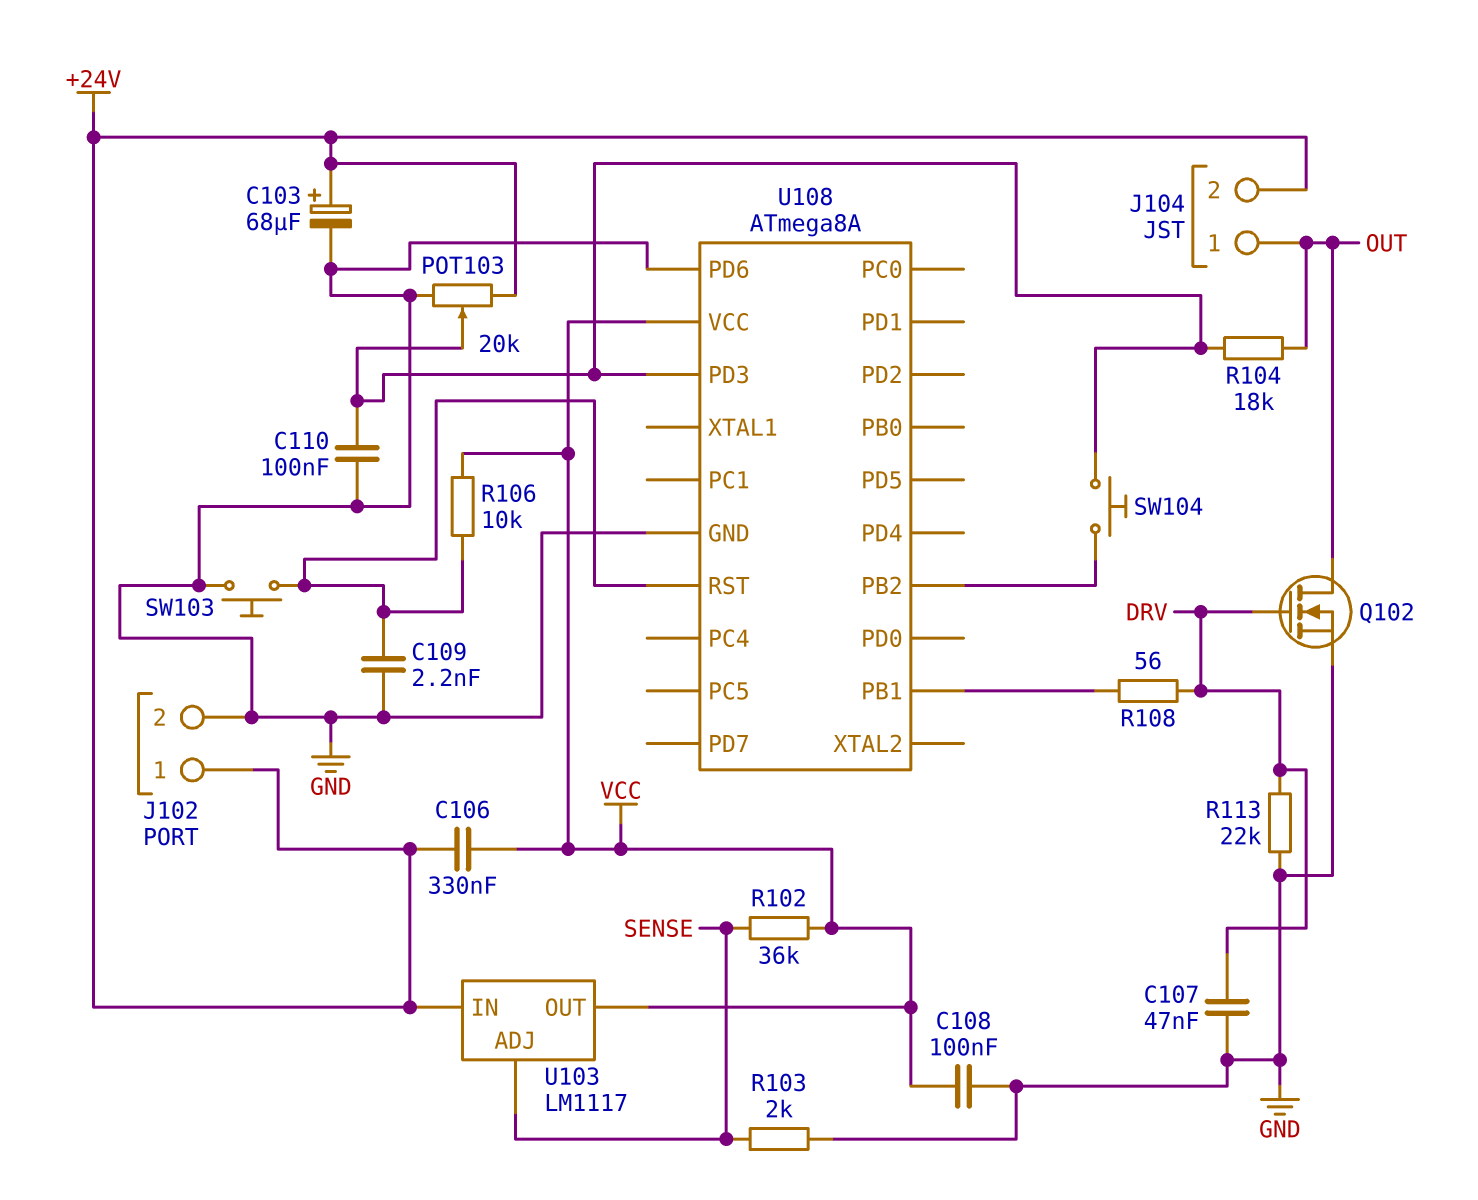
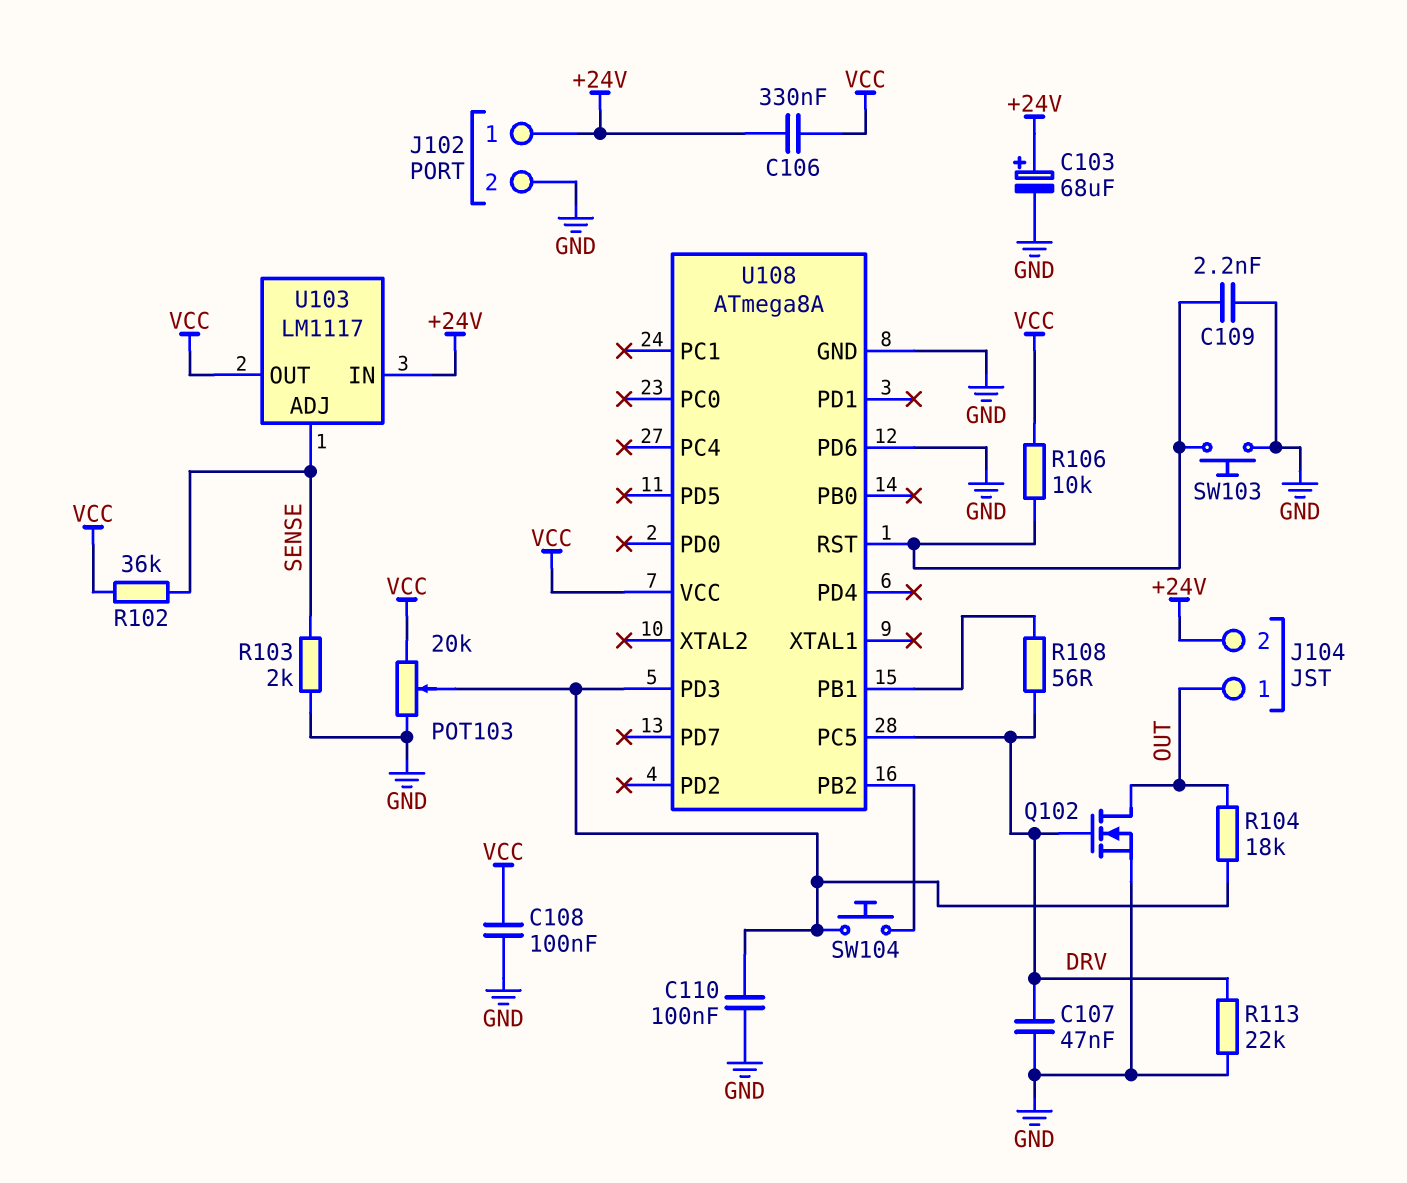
POT103: 20k (+24V, GND, wiper U108/PD3) -> 20k (GND, VCC, wiper U108/PD3)
U108 pin PC5: none -> DRV

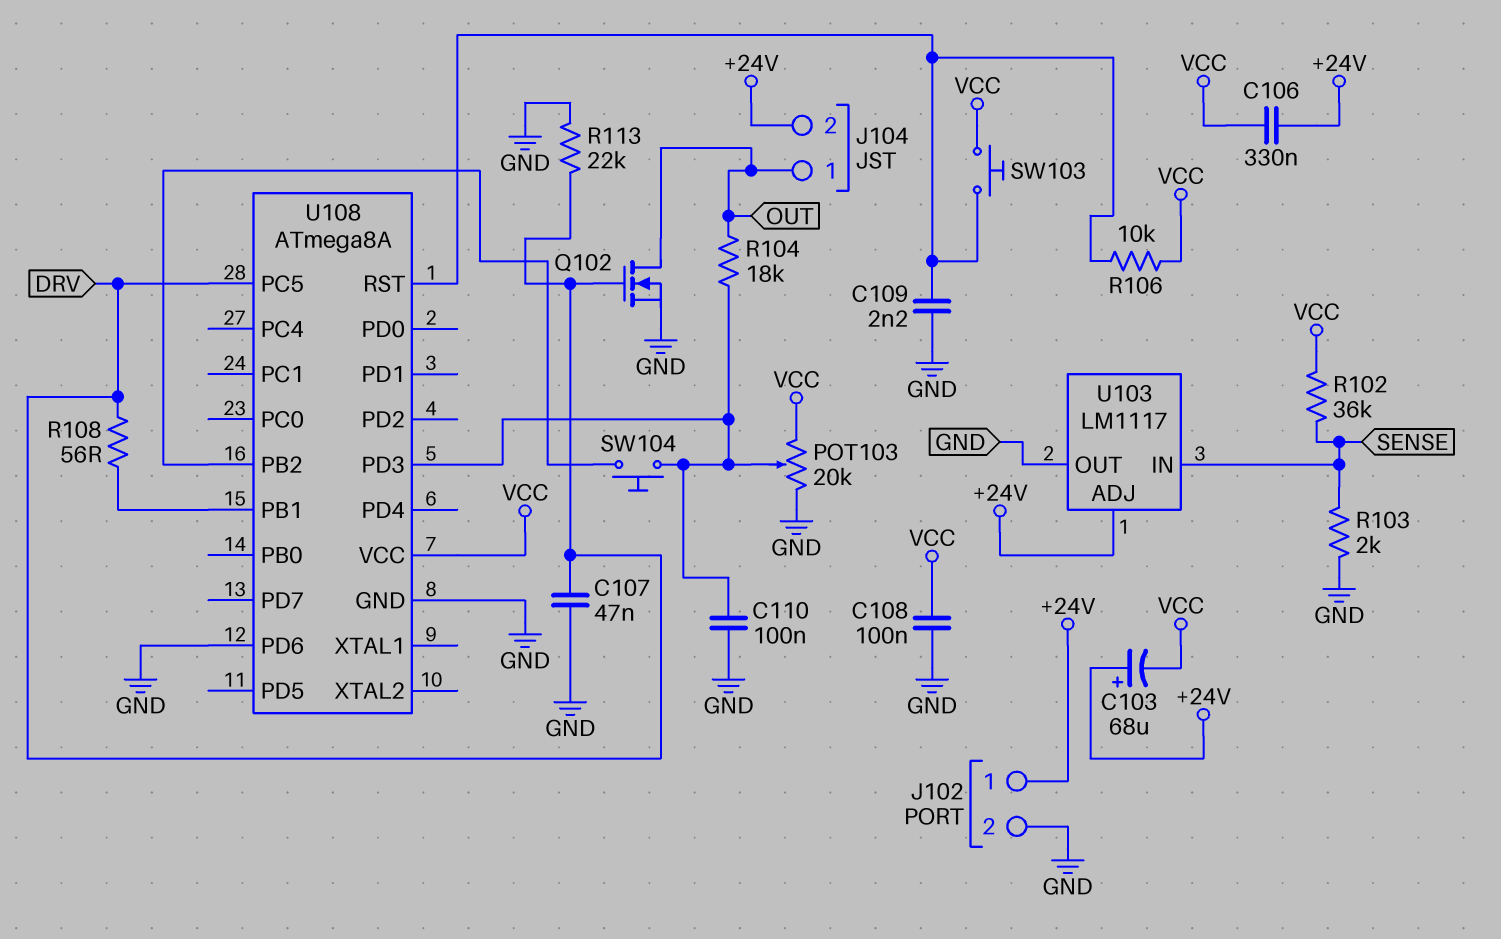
C103: 68uF (plus +24V, minus GND) -> 68uF (plus +24V, minus VCC)
SW103: button (GND, U108/RST) -> button (U108/RST, VCC)
U103 pin ADJ: SENSE -> +24V
U103 pin IN: +24V -> SENSE
U103 pin OUT: VCC -> GND

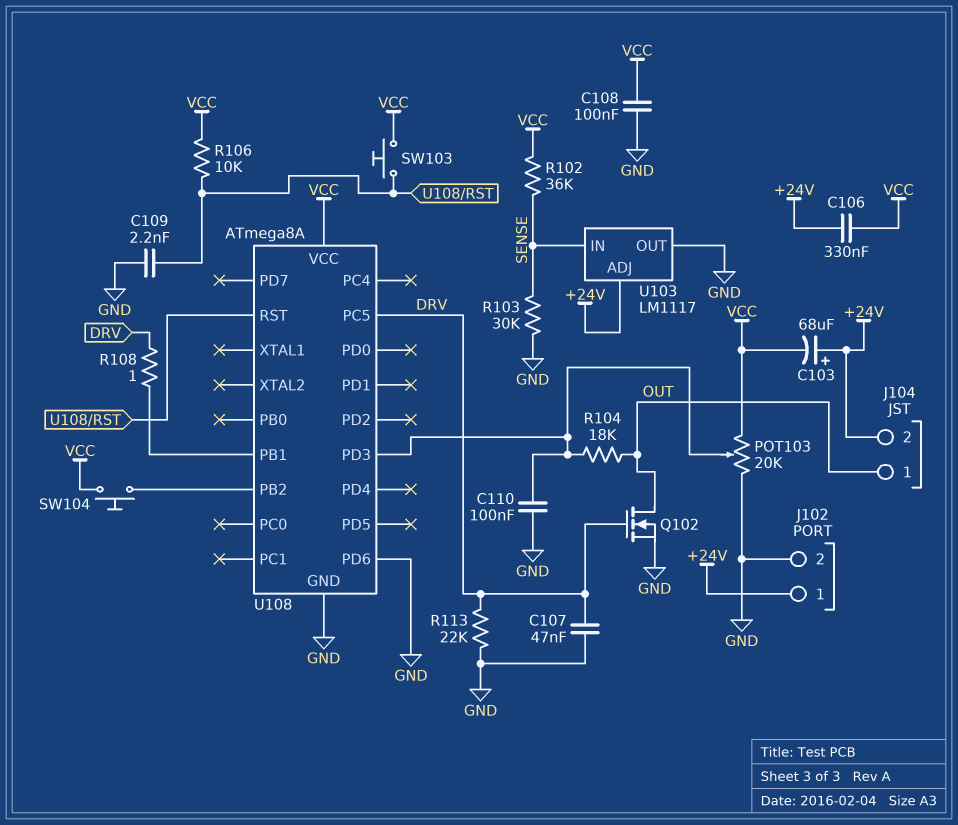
R103: 2k (GND, SENSE) -> 30k (GND, SENSE)
R108: 56 (DRV, U108/PB1) -> 1 (DRV, U108/PB1)
SW104: button (U108/PB2, U108/PD3) -> button (U108/PB2, VCC)

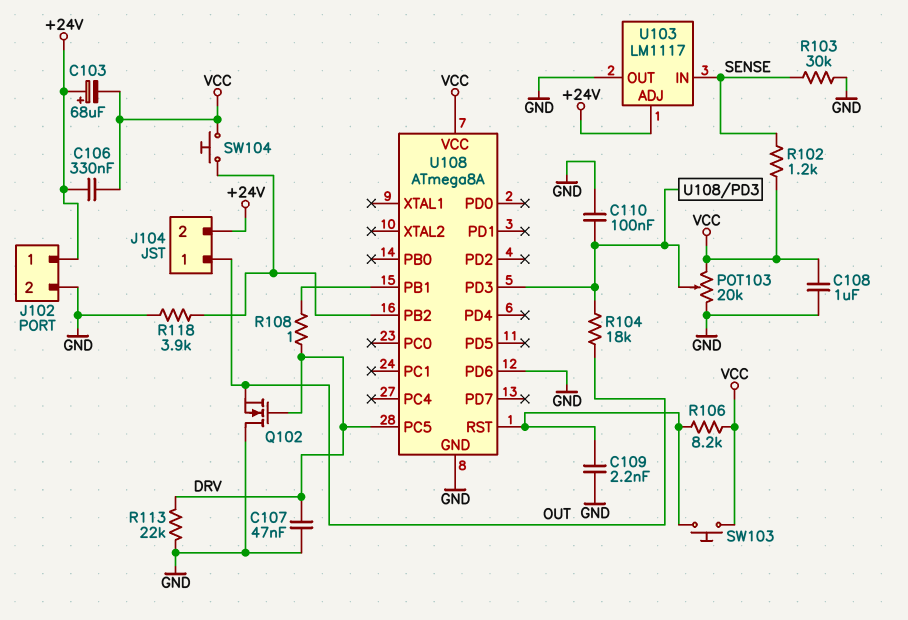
C108: 100nF (GND, VCC) -> 1uF (GND, VCC)
Q102: NMOS (G DRV, D OUT, S GND) -> NMOS (G DRV, D GND, S OUT)
R102: 36k (SENSE, VCC) -> 1.2k (SENSE, VCC)
R106: 10k (U108/RST, VCC) -> 8.2k (U108/RST, VCC)
R118: none -> 3.9k (GND, U108/PB2)

